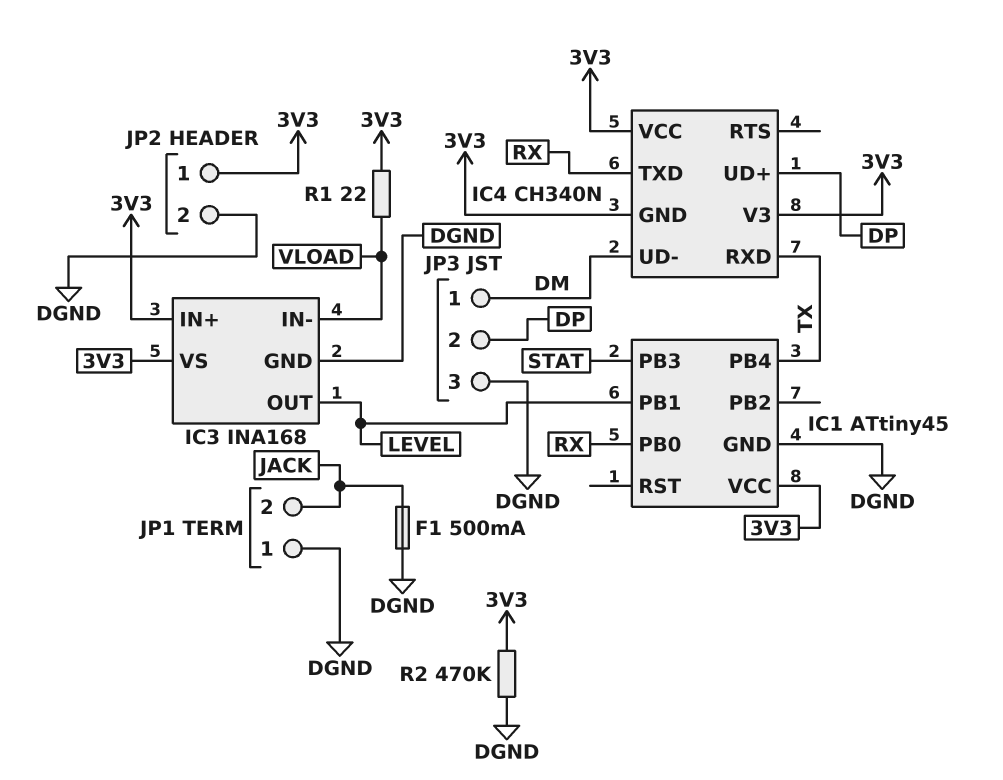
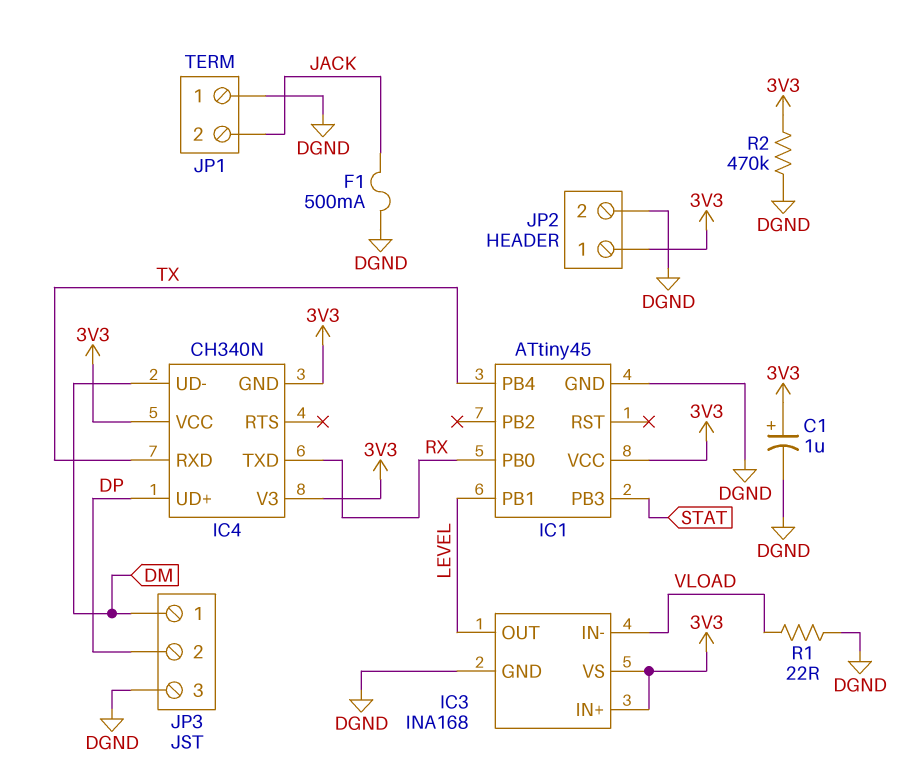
C1: none -> 1uF (plus 3V3, minus DGND)
R1: 22 (3V3, VLOAD) -> 22 (DGND, VLOAD)

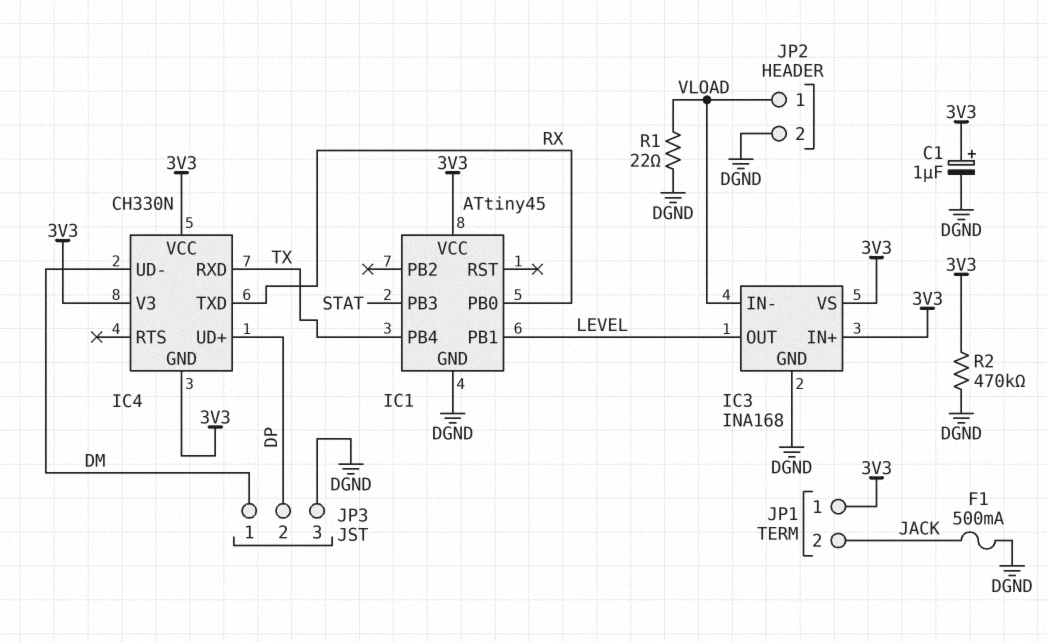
IC4: CH340N -> CH330N
JP1 pin 1: DGND -> 3V3
JP2 pin 1: 3V3 -> VLOAD

